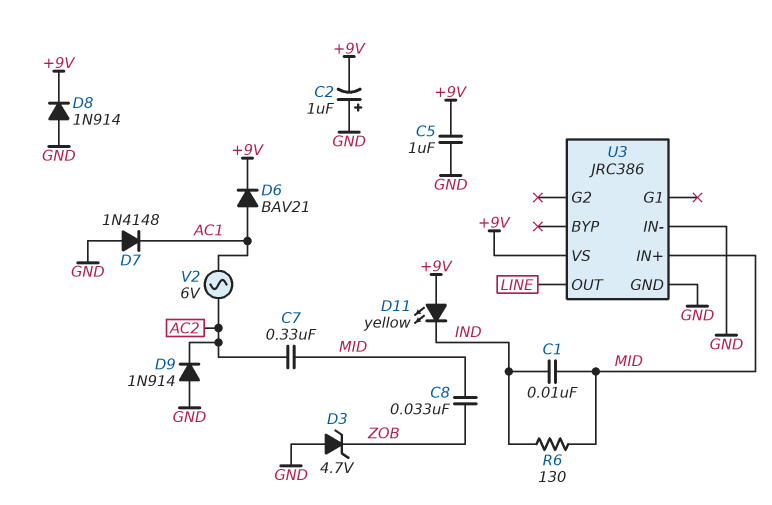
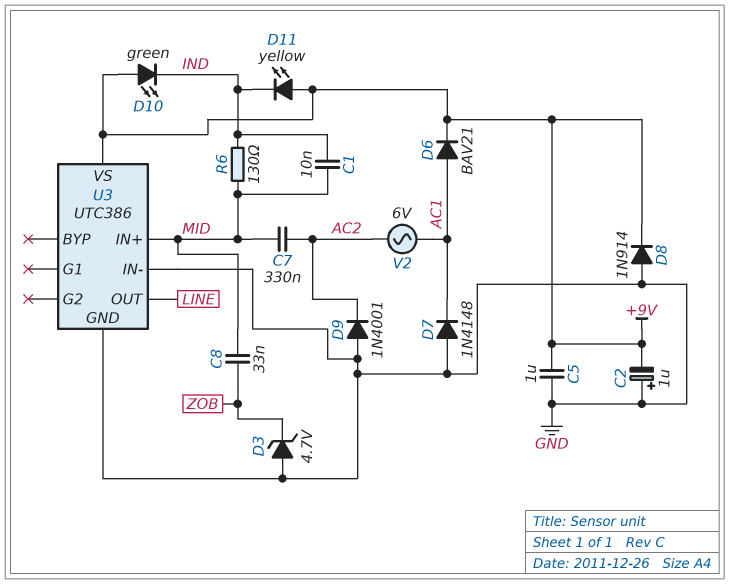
D9: diode 1N914 (A GND, K AC2) -> diode 1N4001 (A GND, K AC2)
D10: none -> LED green (A +9V, K IND)
U3: JRC386 -> UTC386

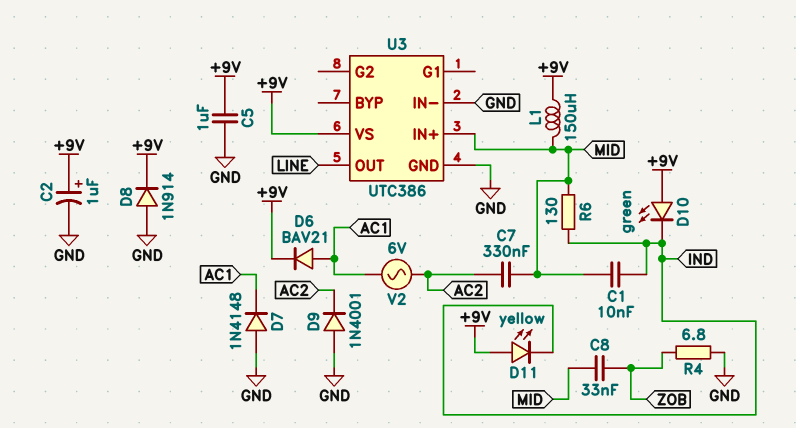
C2: 1uF (plus GND, minus +9V) -> 1uF (plus +9V, minus GND)
D3: zener 4.7V (A GND, K ZOB) -> none
L1: none -> 150uH (+9V, MID)
R4: none -> 6.8 (GND, ZOB)

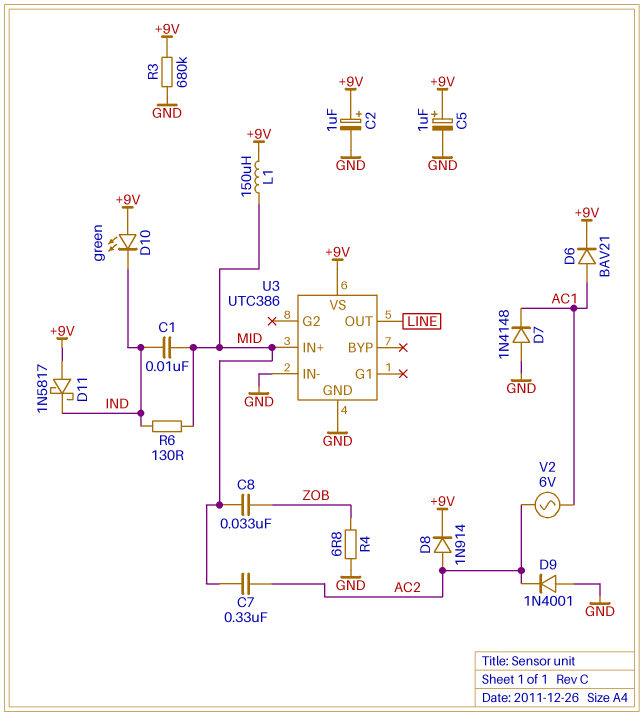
C5: 1uF (+9V, GND) -> 1uF (plus +9V, minus GND)
D8: diode 1N914 (A GND, K +9V) -> diode 1N914 (A AC2, K +9V)
D11: LED yellow (A +9V, K IND) -> schottky 1N5817 (A +9V, K IND)
R3: none -> 680k (+9V, GND)

